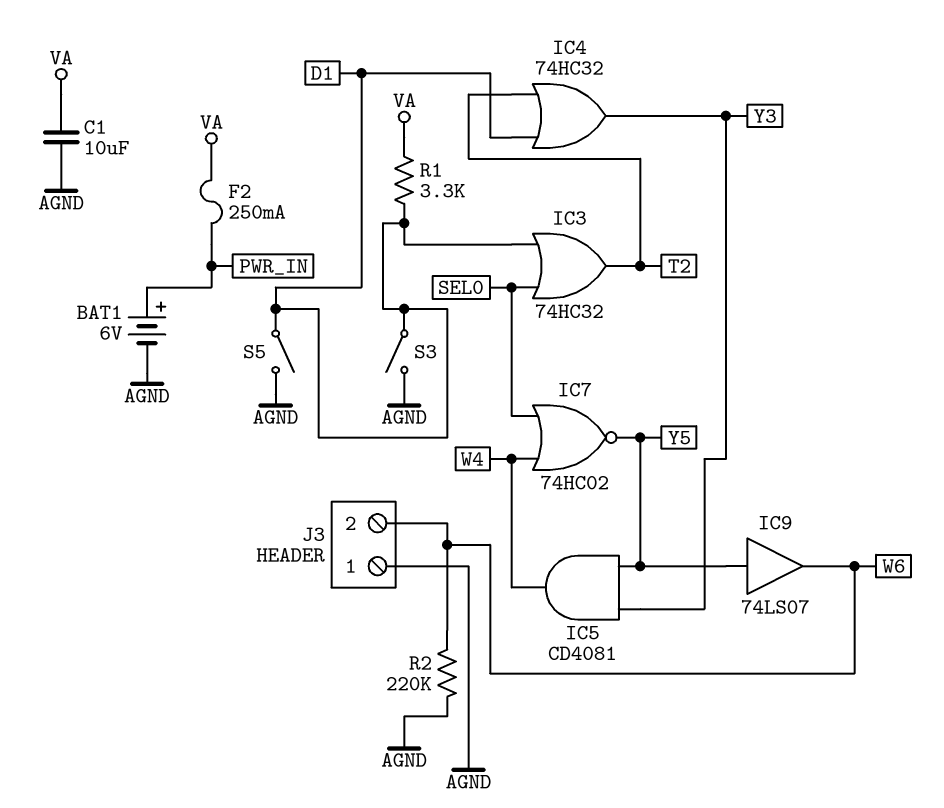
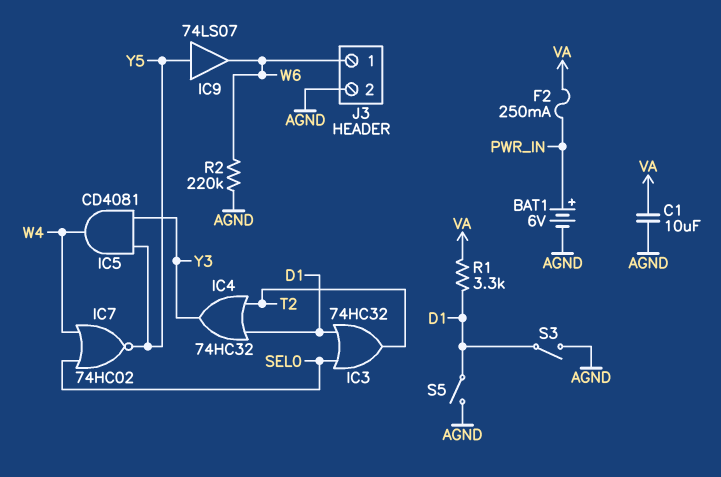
J3 pin 1: AGND -> W6
J3 pin 2: W6 -> AGND

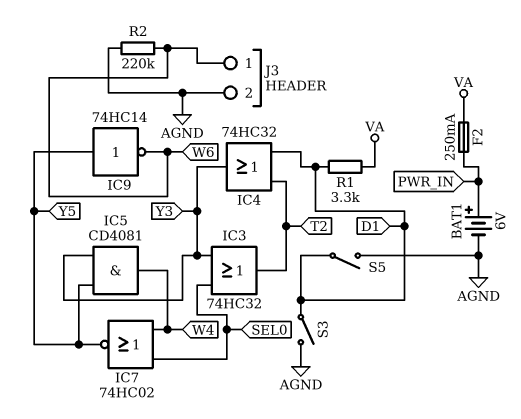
C1: 10uF (AGND, VA) -> none
IC3: OR 74HC32 (in D1, in SEL0, out T2) -> OR 74HC32 (in SEL0, in Y3, out T2)
IC9: buffer 74LS07 (in Y5, out W6) -> NOT 74HC14 (in Y5, out W6)

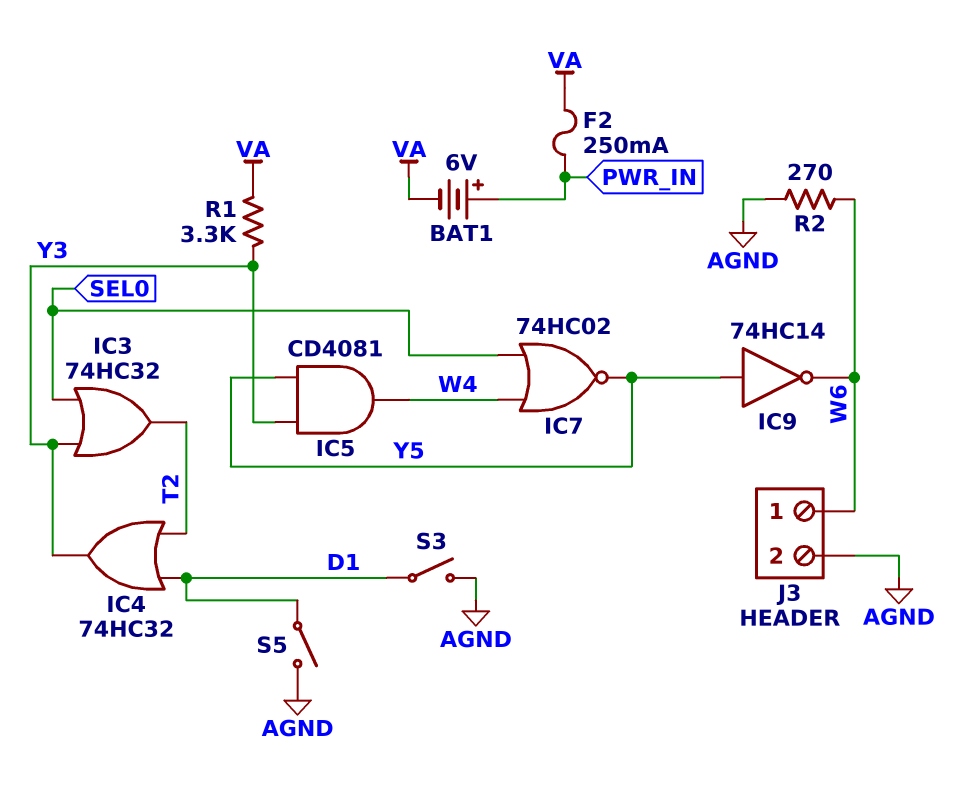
BAT1: 6V (plus PWR_IN, minus AGND) -> 6V (plus PWR_IN, minus VA)
R1: 3.3k (D1, VA) -> 3.3k (VA, Y3)
R2: 220k (AGND, W6) -> 270 (AGND, W6)

